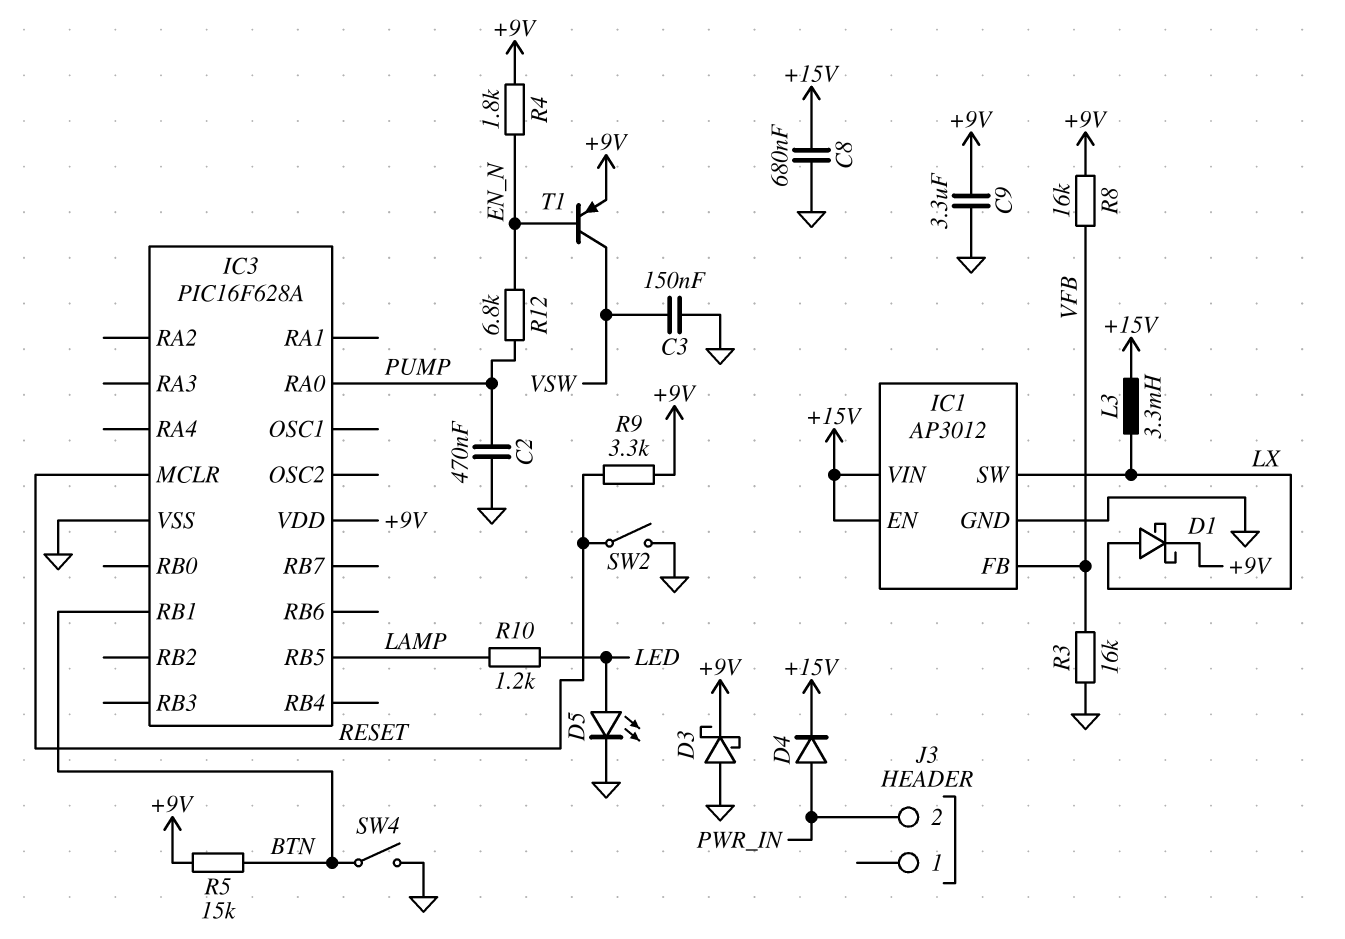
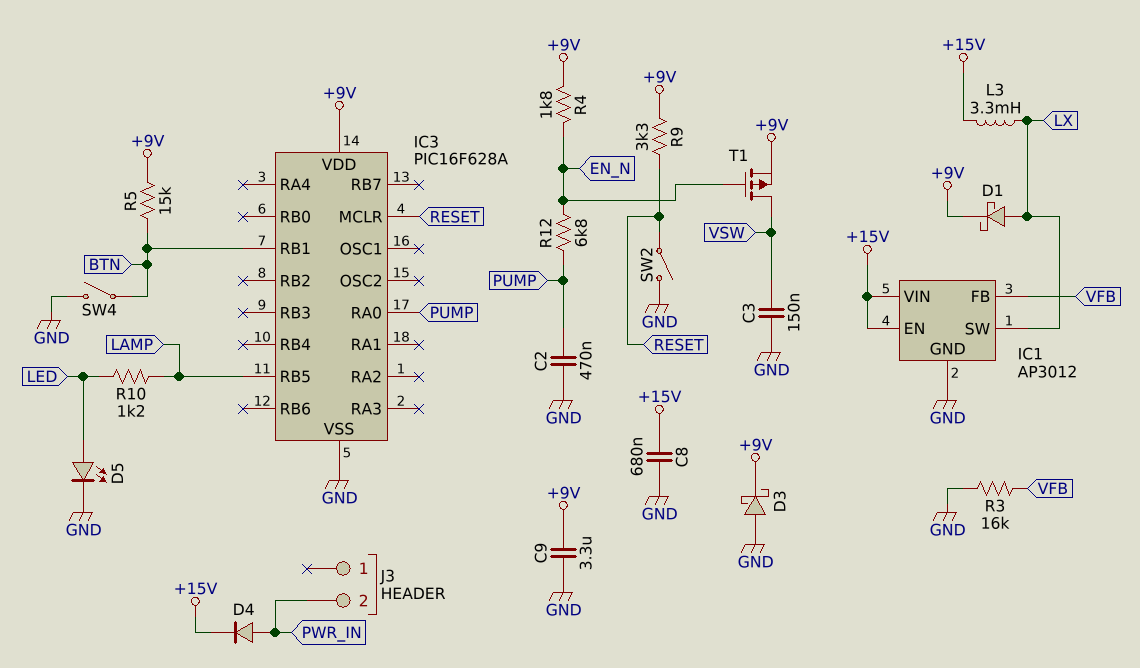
R8: 16k (+9V, VFB) -> none
T1: PNP (B EN_N, C VSW, E +9V) -> PMOS (G EN_N, D VSW, S +9V)

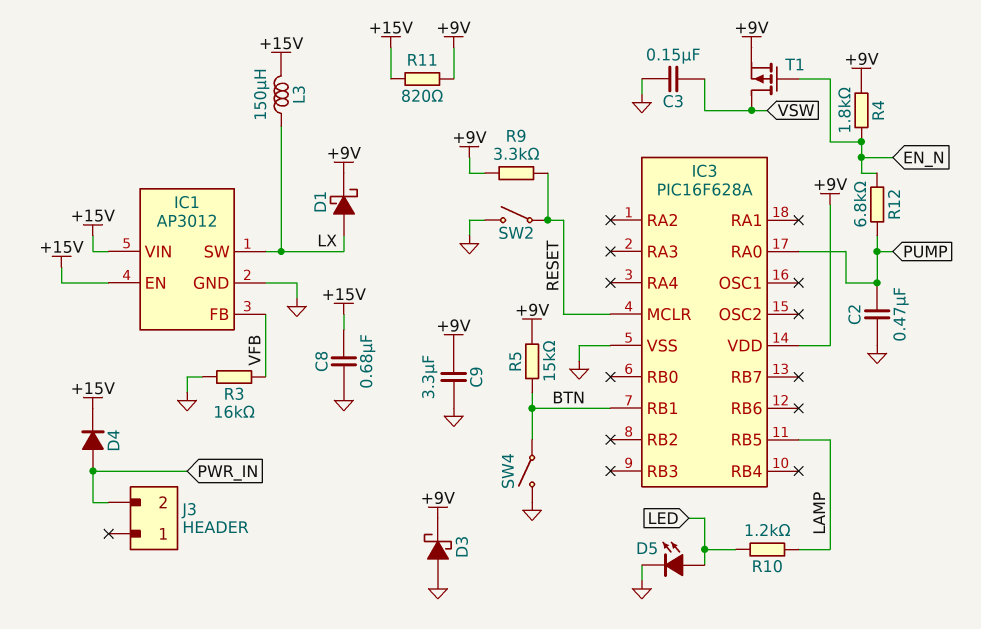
L3: 3.3mH (+15V, LX) -> 150uH (+15V, LX)
R11: none -> 820 (+9V, +15V)

